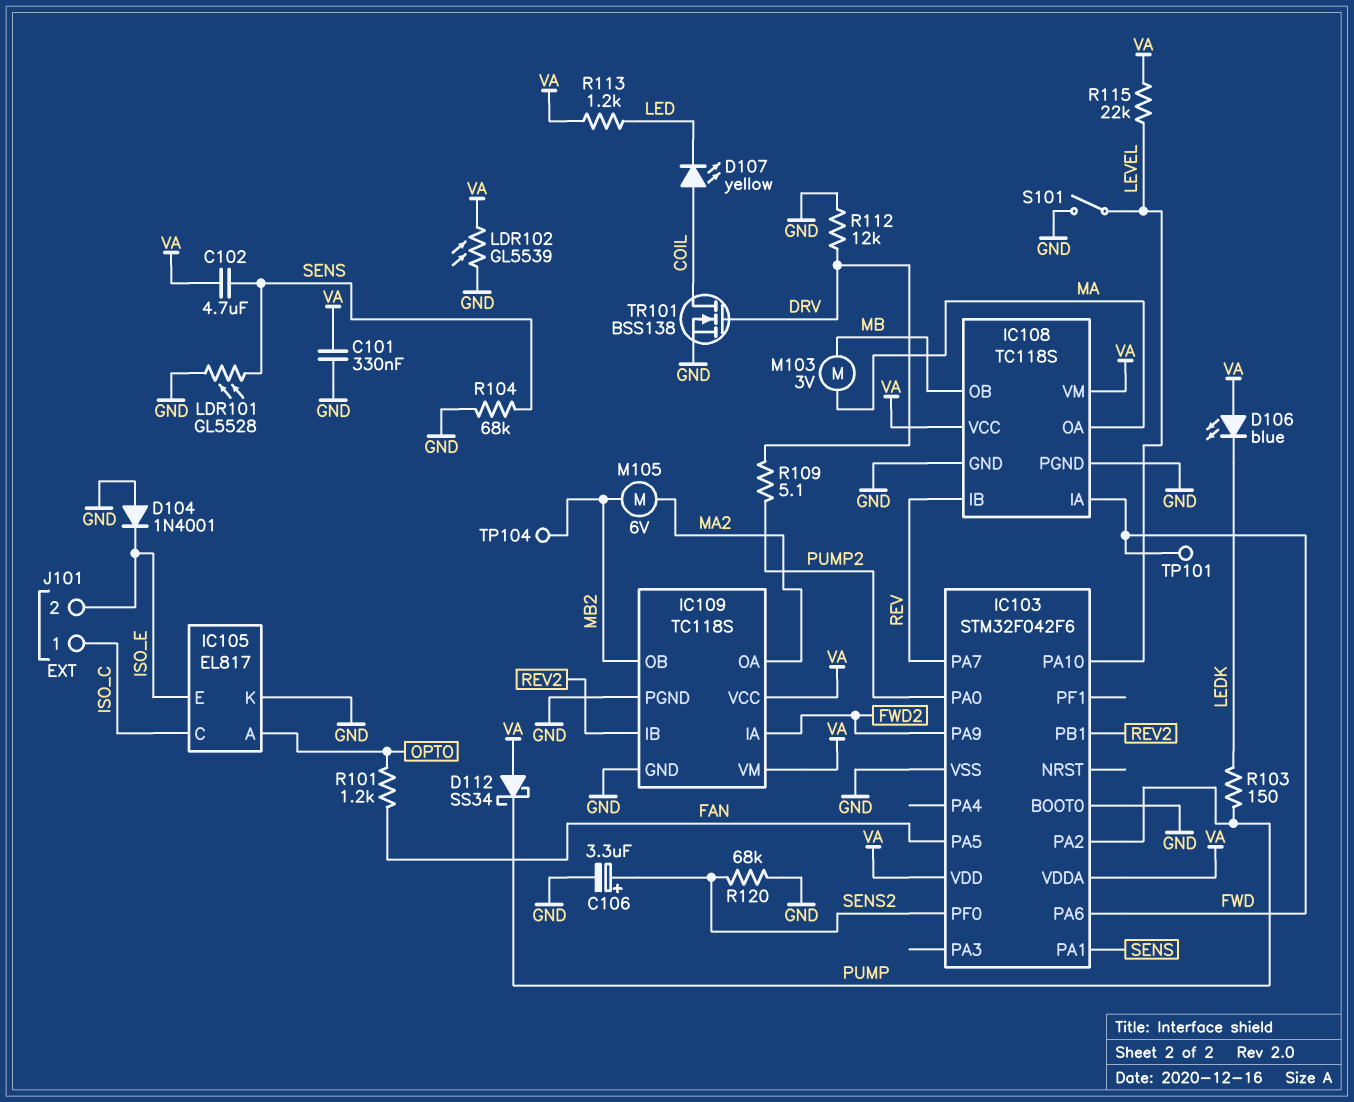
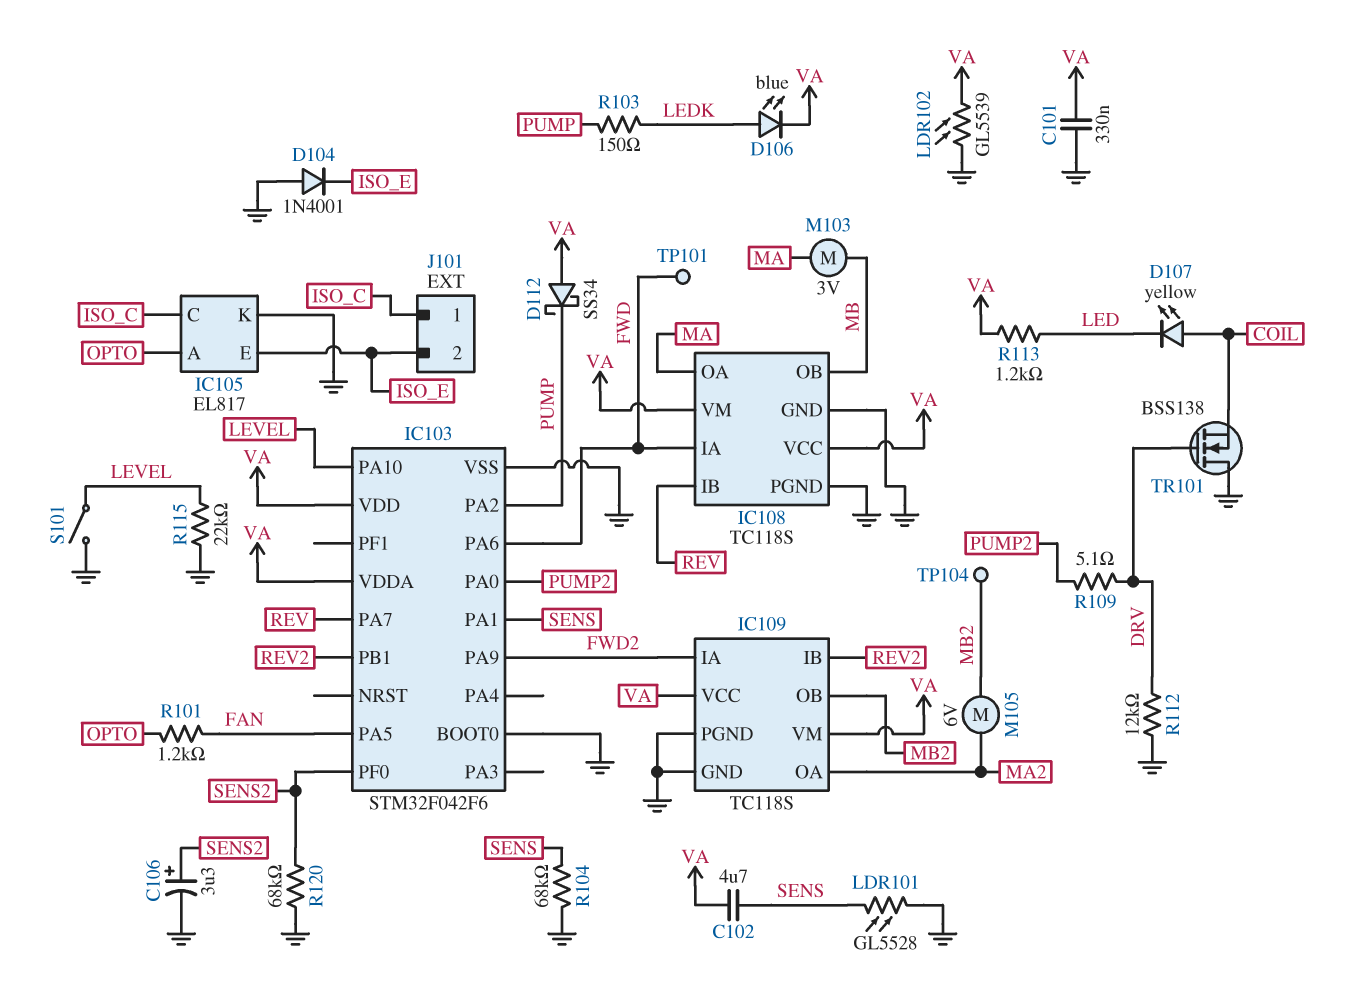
D106: LED blue (A VA, K LEDK) -> LED blue (A LEDK, K VA)
R115: 22k (LEVEL, VA) -> 22k (GND, LEVEL)
TR101: NMOS BSS138 (G DRV, D COIL, S GND) -> NMOS BSS138 (G DRV, D GND, S COIL)

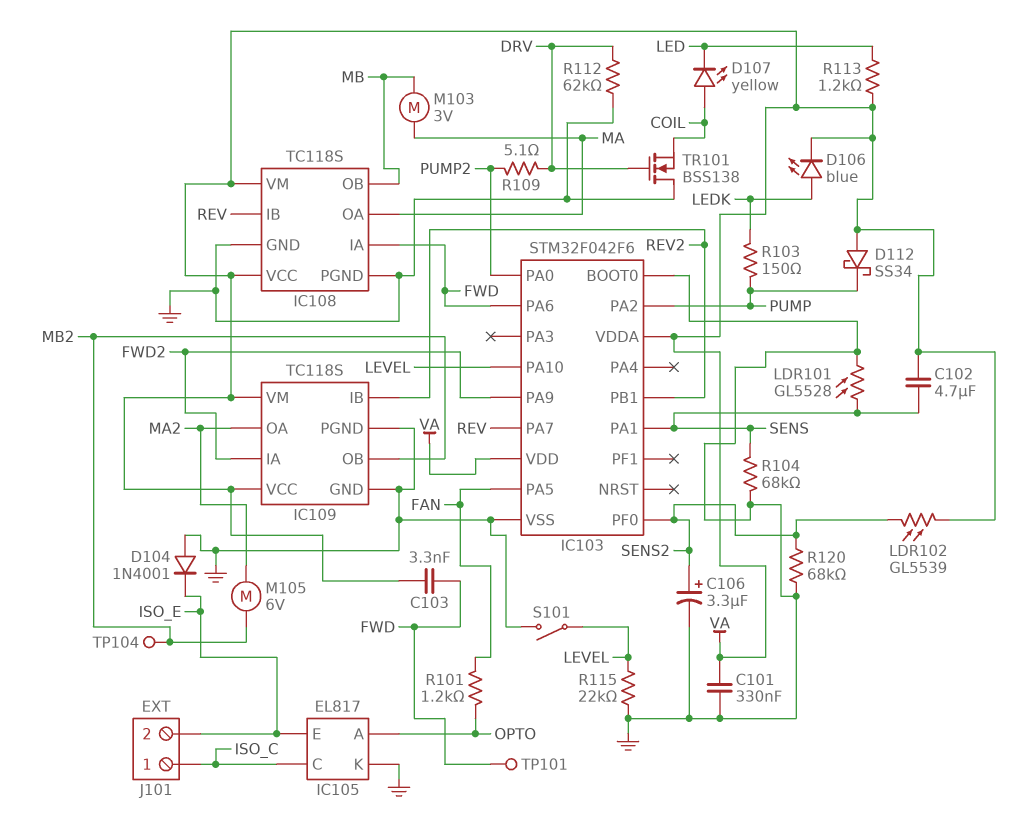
C103: none -> 3.3nF (FWD, VA)
LDR102: GL5539 (GND, VA) -> GL5539 (SENS2, VA)
R112: 12k (DRV, GND) -> 62k (DRV, GND)

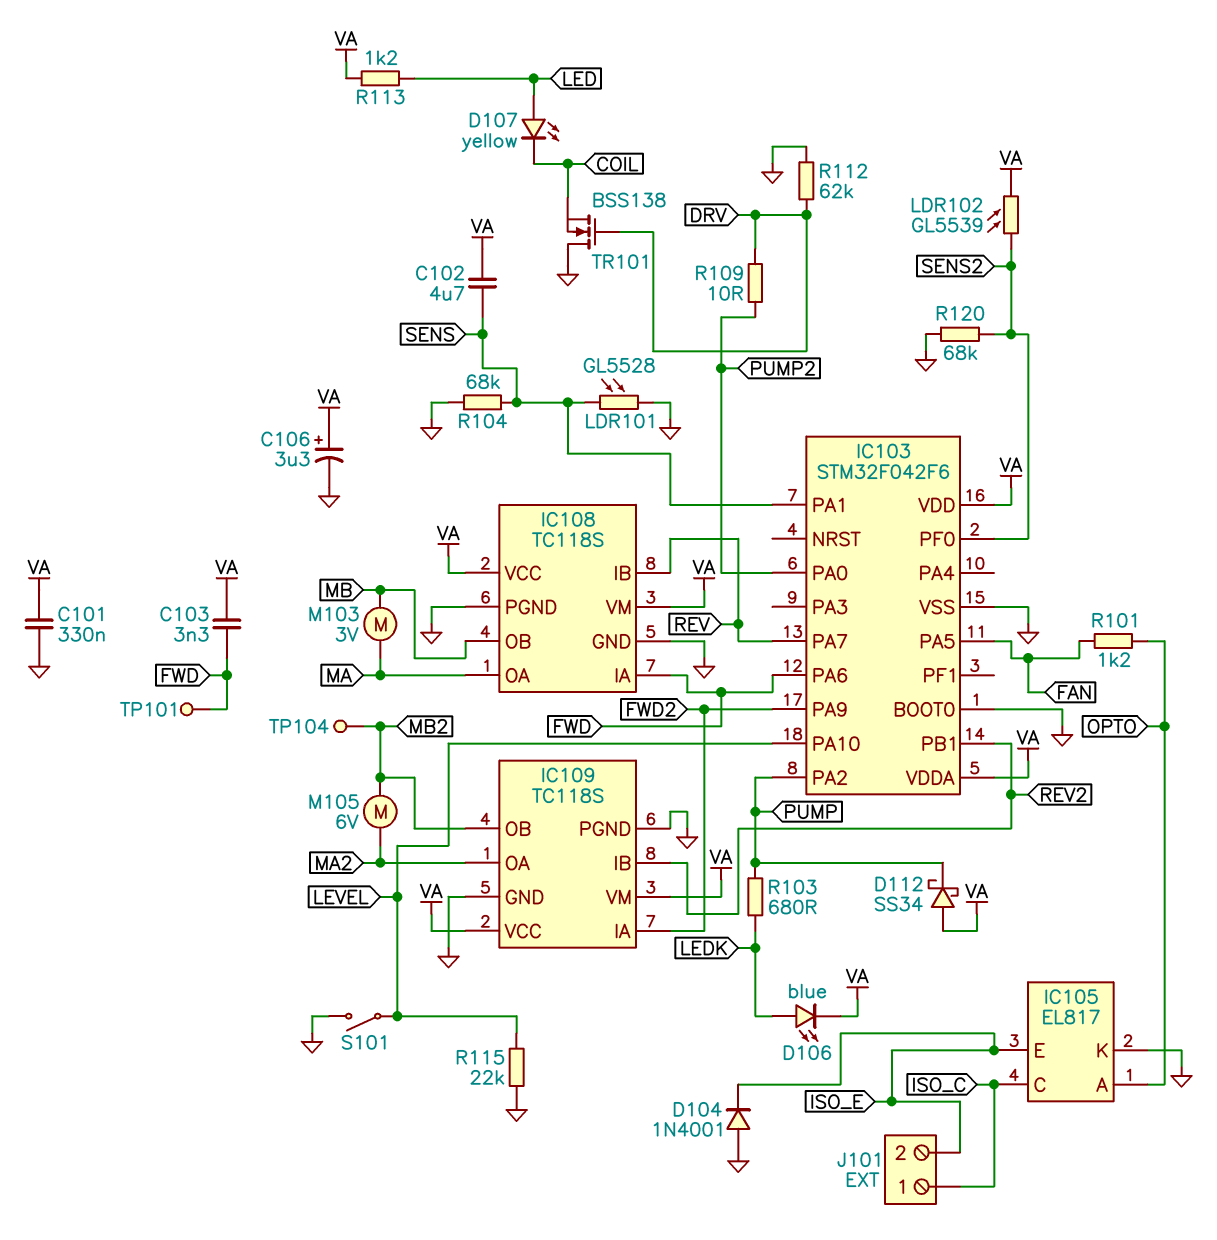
C106: 3.3uF (plus SENS2, minus GND) -> 3.3uF (plus VA, minus GND)
D107: LED yellow (A COIL, K LED) -> LED yellow (A LED, K COIL)
R103: 150 (LEDK, PUMP) -> 680 (LEDK, PUMP)
R109: 5.1 (DRV, PUMP2) -> 10 (DRV, PUMP2)

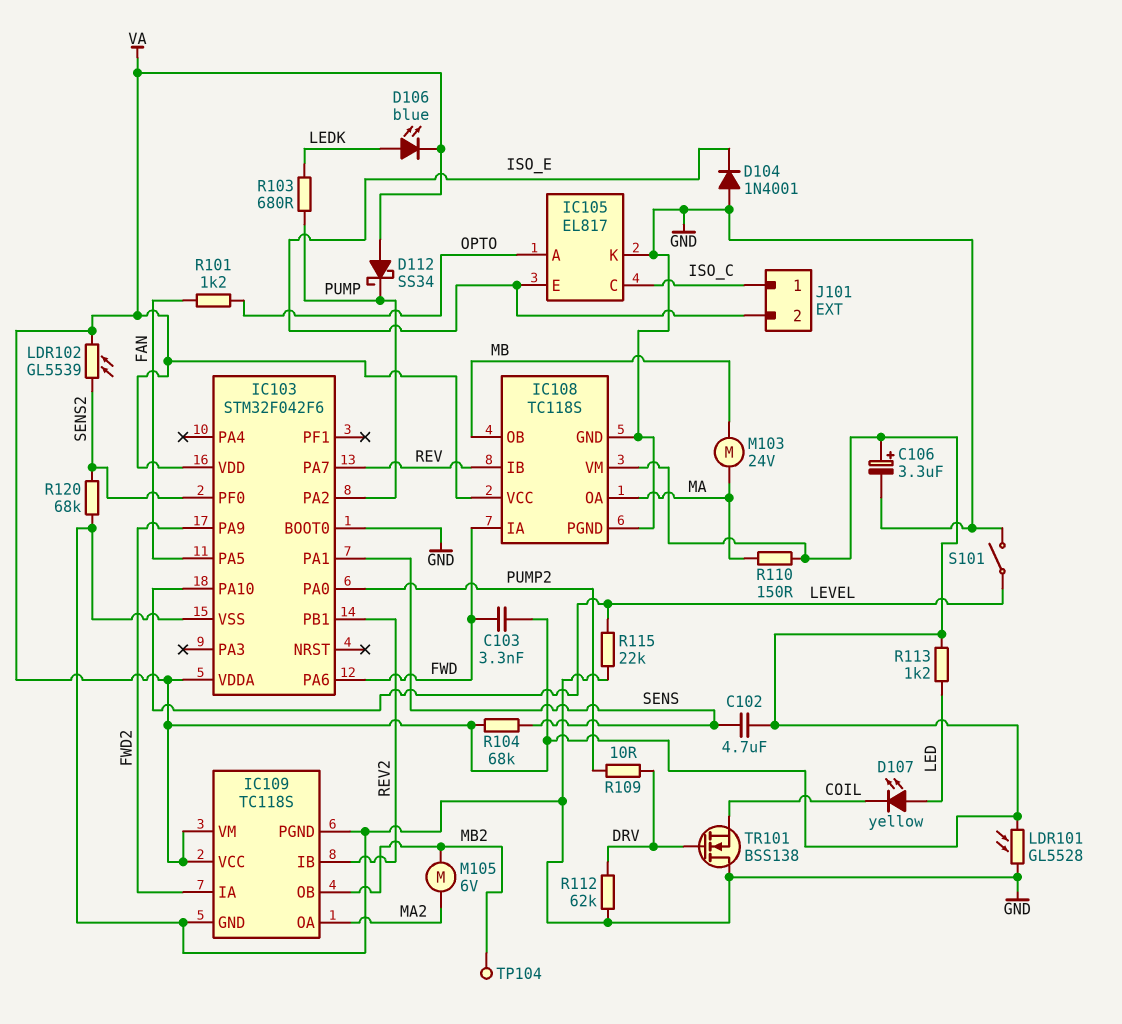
C101: 330nF (GND, VA) -> none
LDR101: GL5528 (GND, SENS) -> GL5528 (GND, VA)
M103: motor 3V (MA, MB) -> motor 24V (MA, MB)
R104: 68k (GND, SENS) -> 68k (SENS, VA)
R110: none -> 150 (MA, VA)
TP101: test point (FWD) -> none

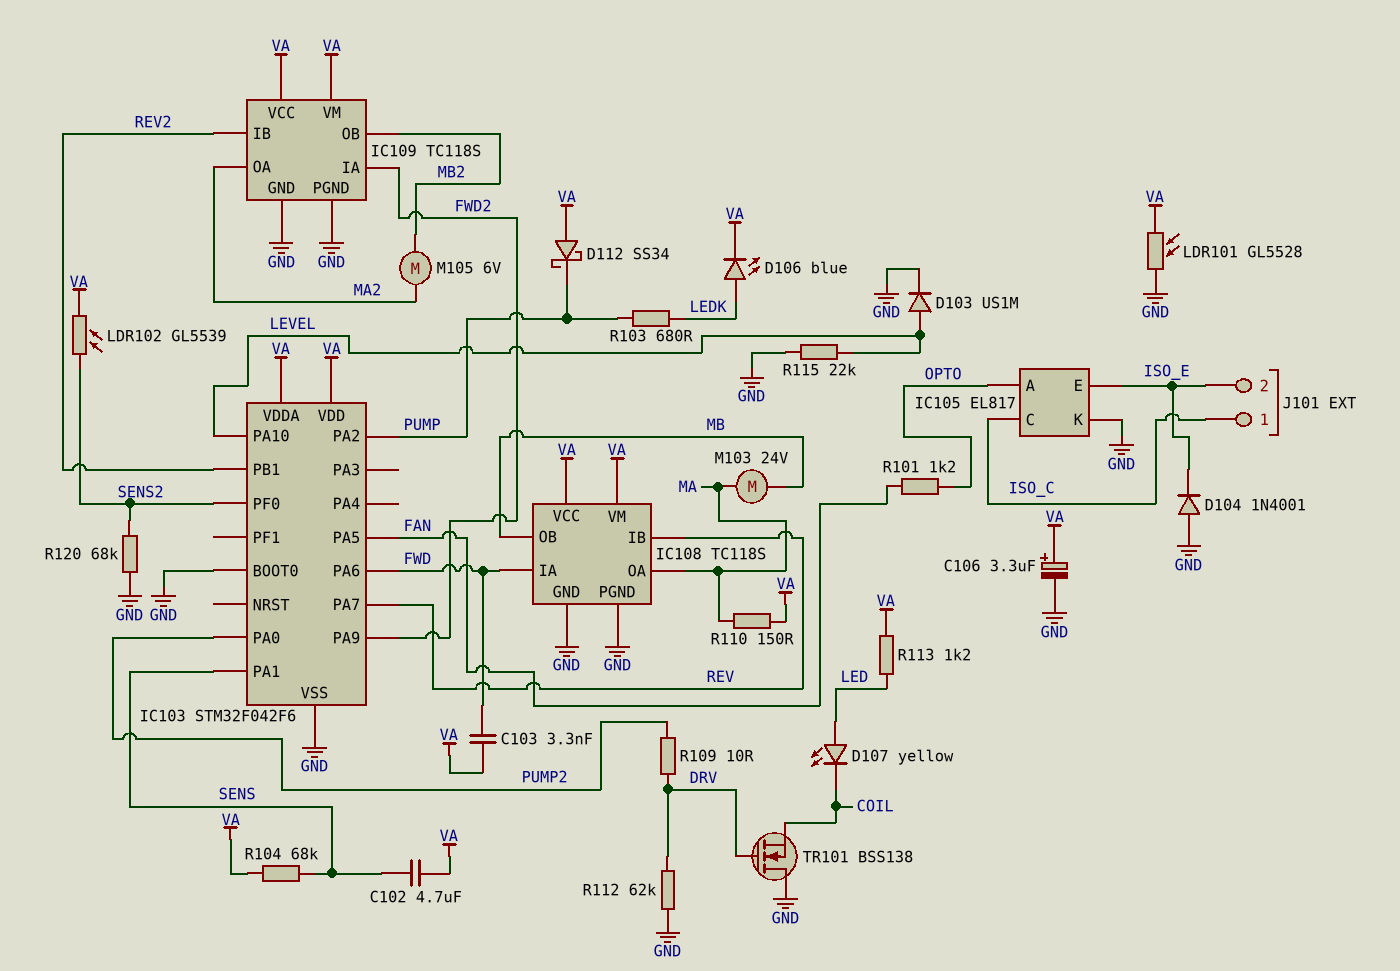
D103: none -> diode US1M (A LEVEL, K GND)
S101: switch (GND, LEVEL) -> none
TP104: test point (MB2) -> none

